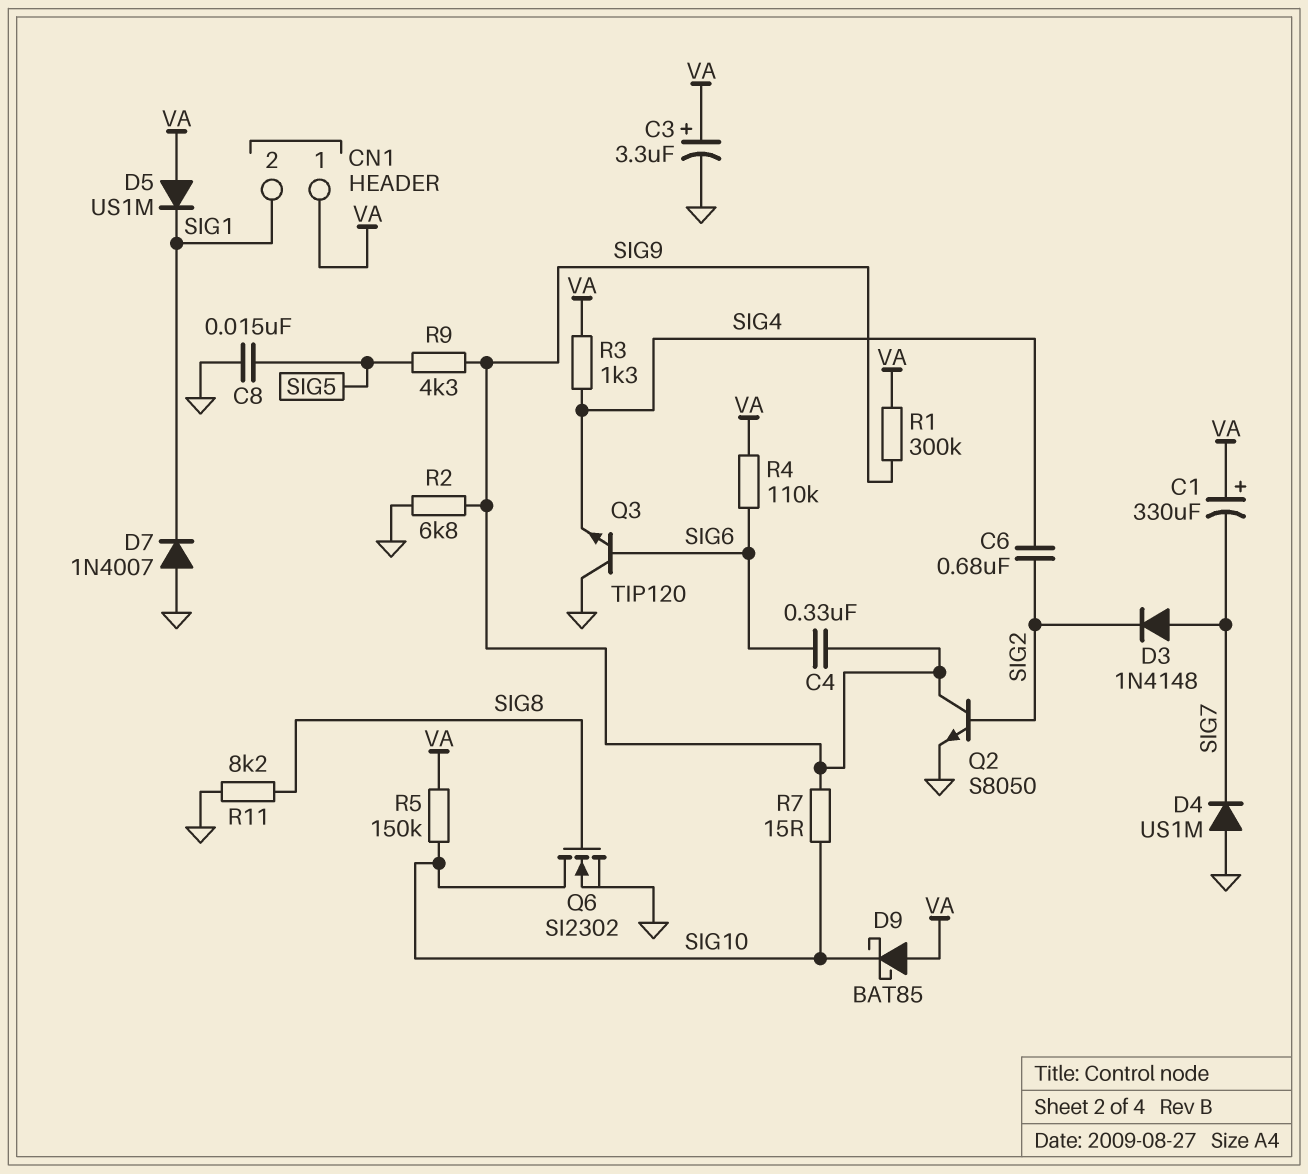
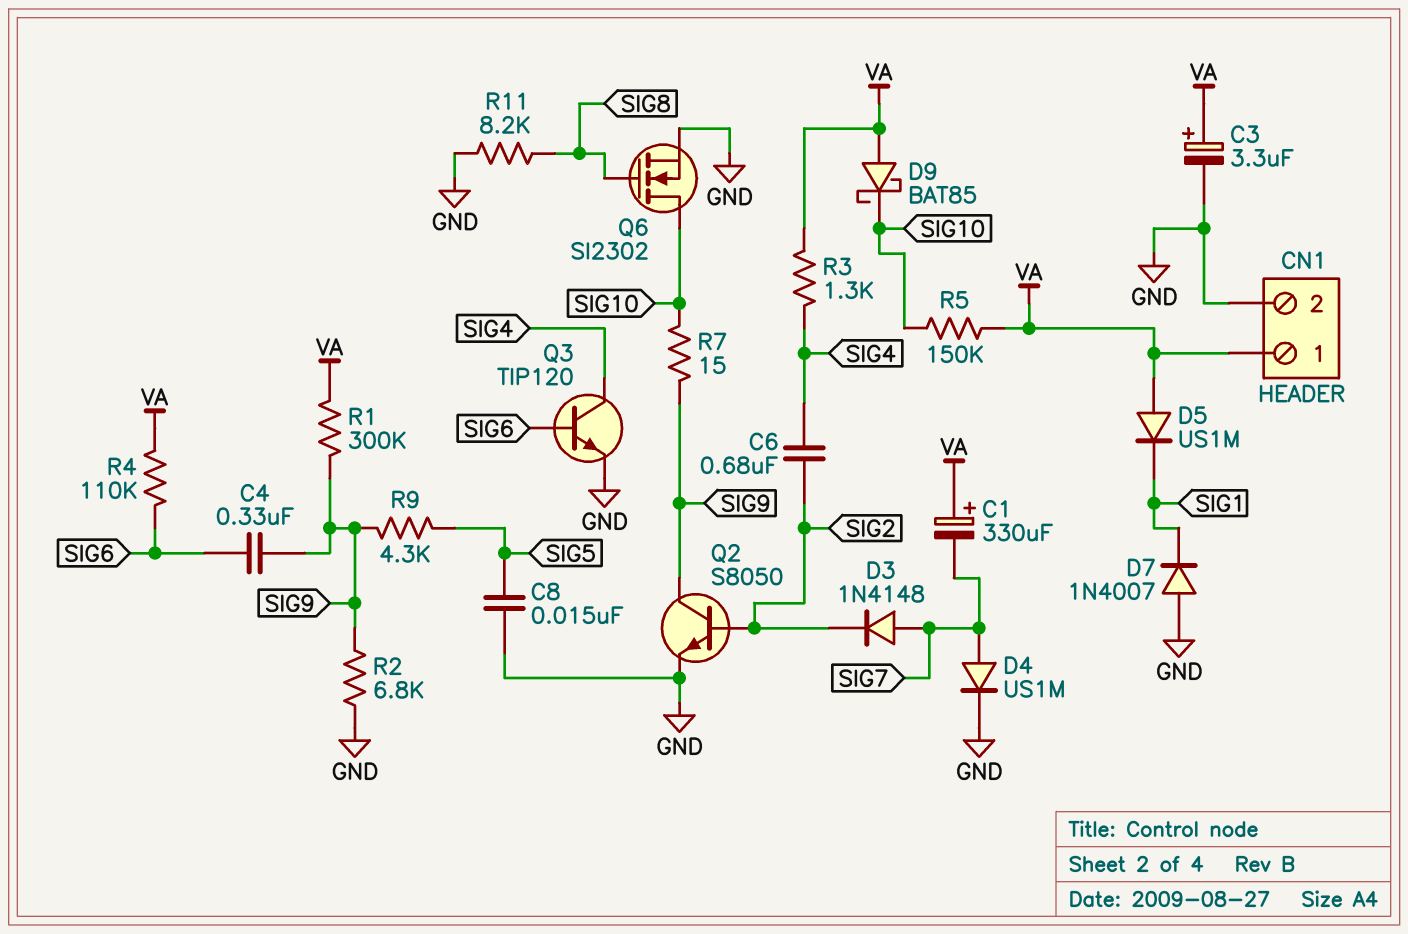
CN1 pin 2: SIG1 -> GND
D4: diode US1M (A GND, K SIG7) -> diode US1M (A SIG7, K GND)
Q3: NPN TIP120 (B SIG6, C GND, E SIG4) -> NPN TIP120 (B SIG6, C SIG4, E GND)

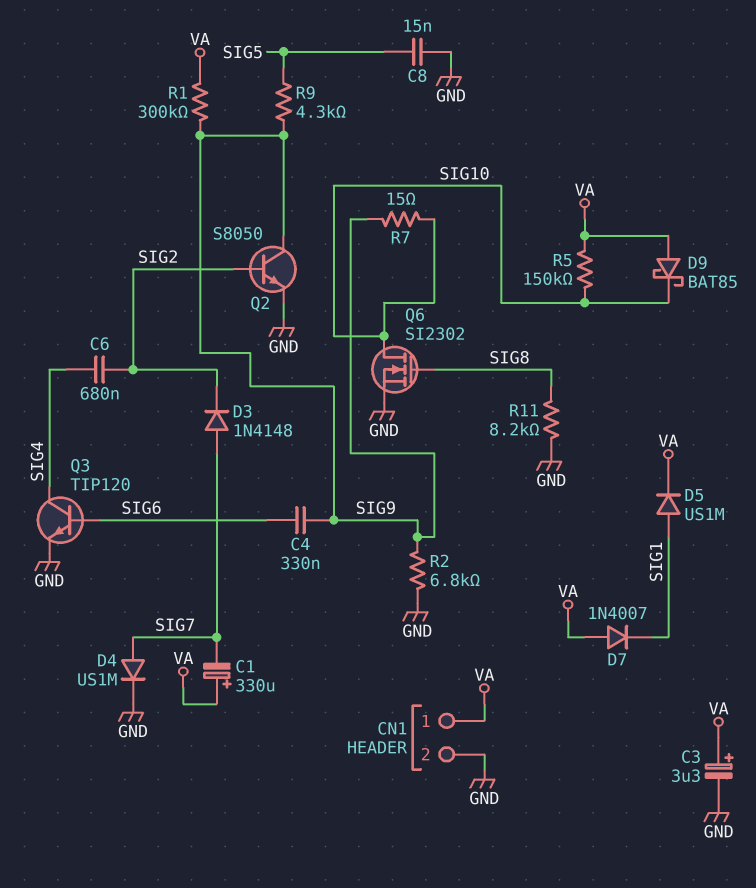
D5: diode US1M (A VA, K SIG1) -> diode US1M (A SIG1, K VA)
D7: diode 1N4007 (A GND, K SIG1) -> diode 1N4007 (A VA, K SIG1)
R3: 1.3k (SIG4, VA) -> none
R4: 110k (SIG6, VA) -> none

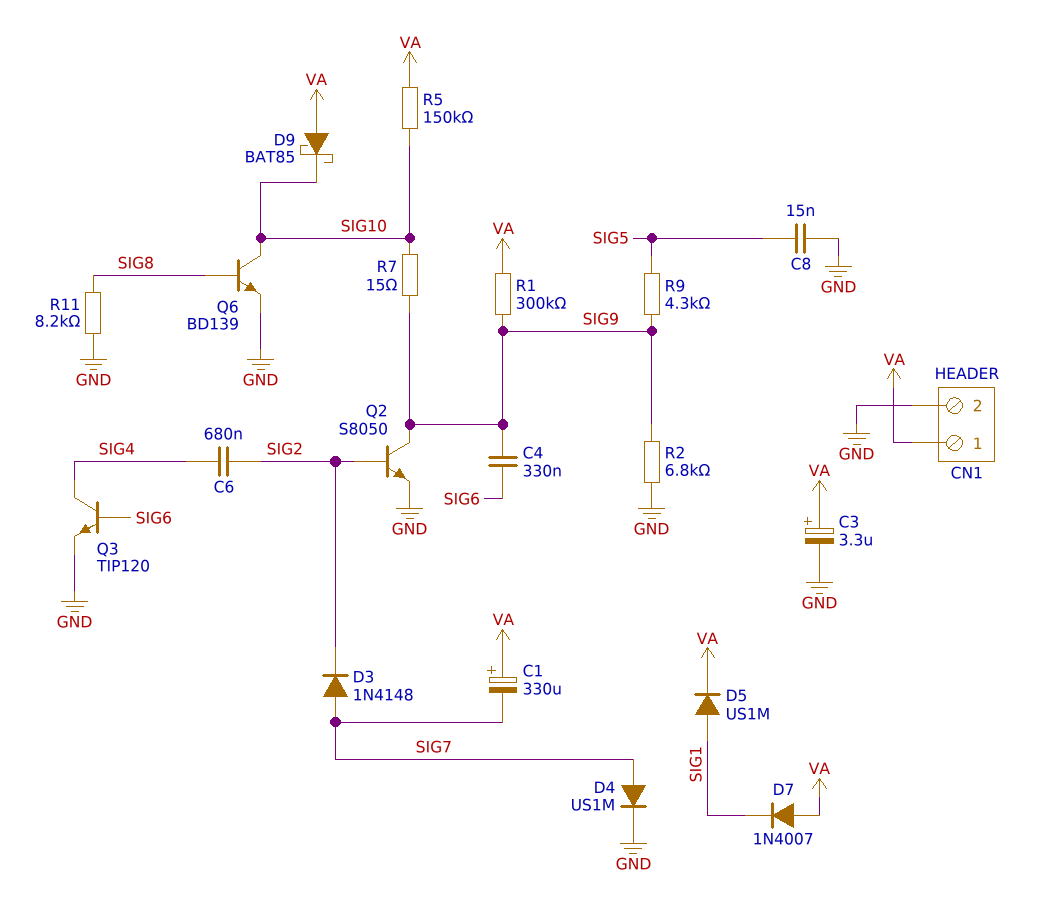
Q6: NMOS SI2302 (G SIG8, D SIG10, S GND) -> NPN BD139 (B SIG8, C SIG10, E GND)

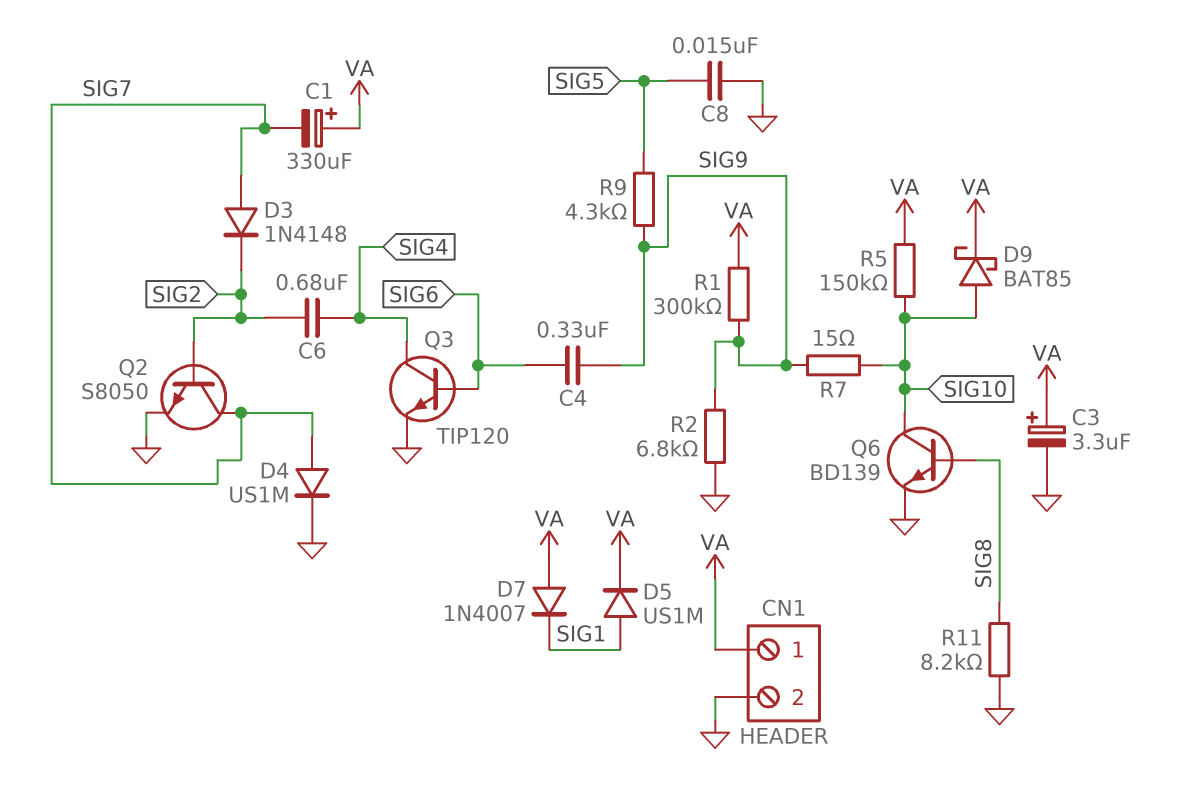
D9: schottky BAT85 (A VA, K SIG10) -> schottky BAT85 (A SIG10, K VA)
Q2: NPN S8050 (B SIG2, C SIG9, E GND) -> NPN S8050 (B SIG2, C SIG7, E GND)

